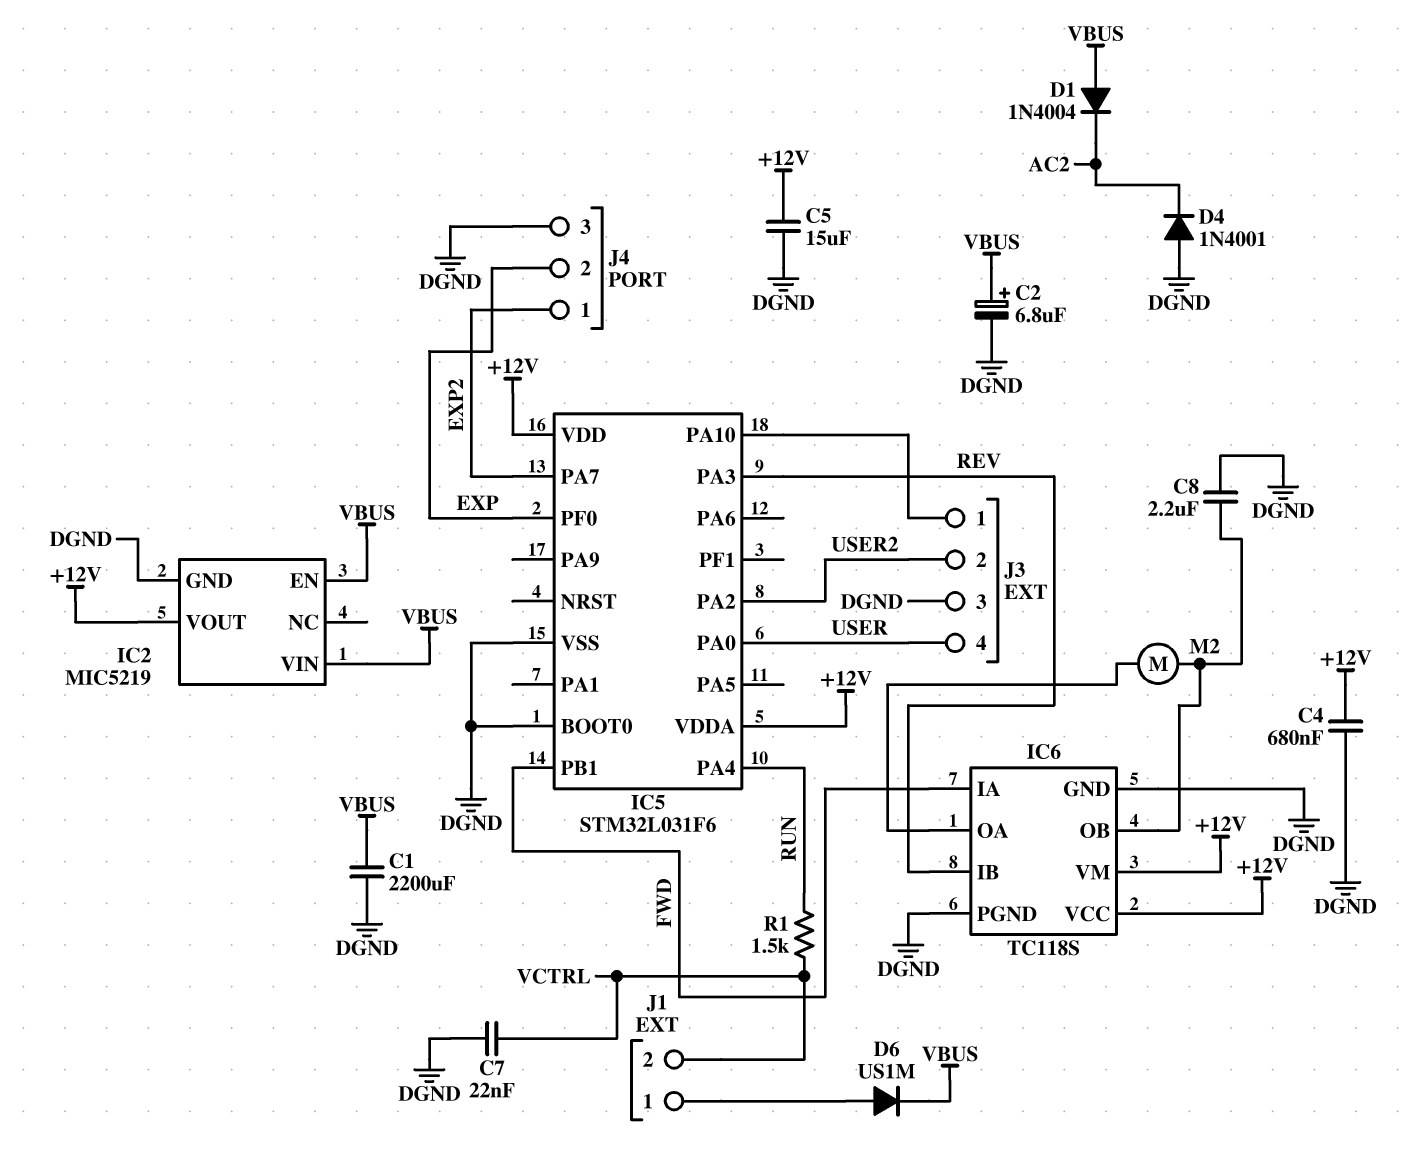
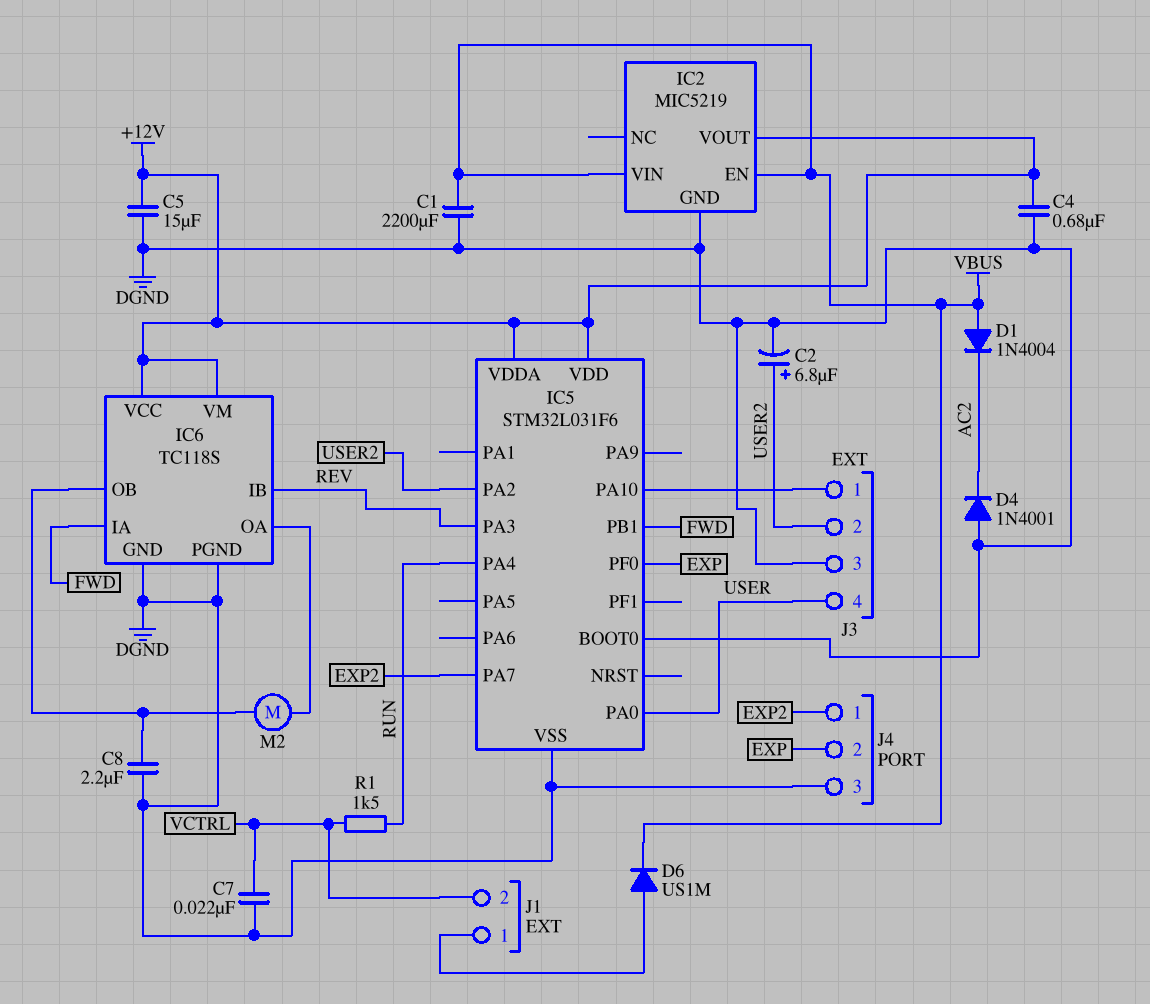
C2: 6.8uF (plus VBUS, minus DGND) -> 6.8uF (plus USER2, minus DGND)

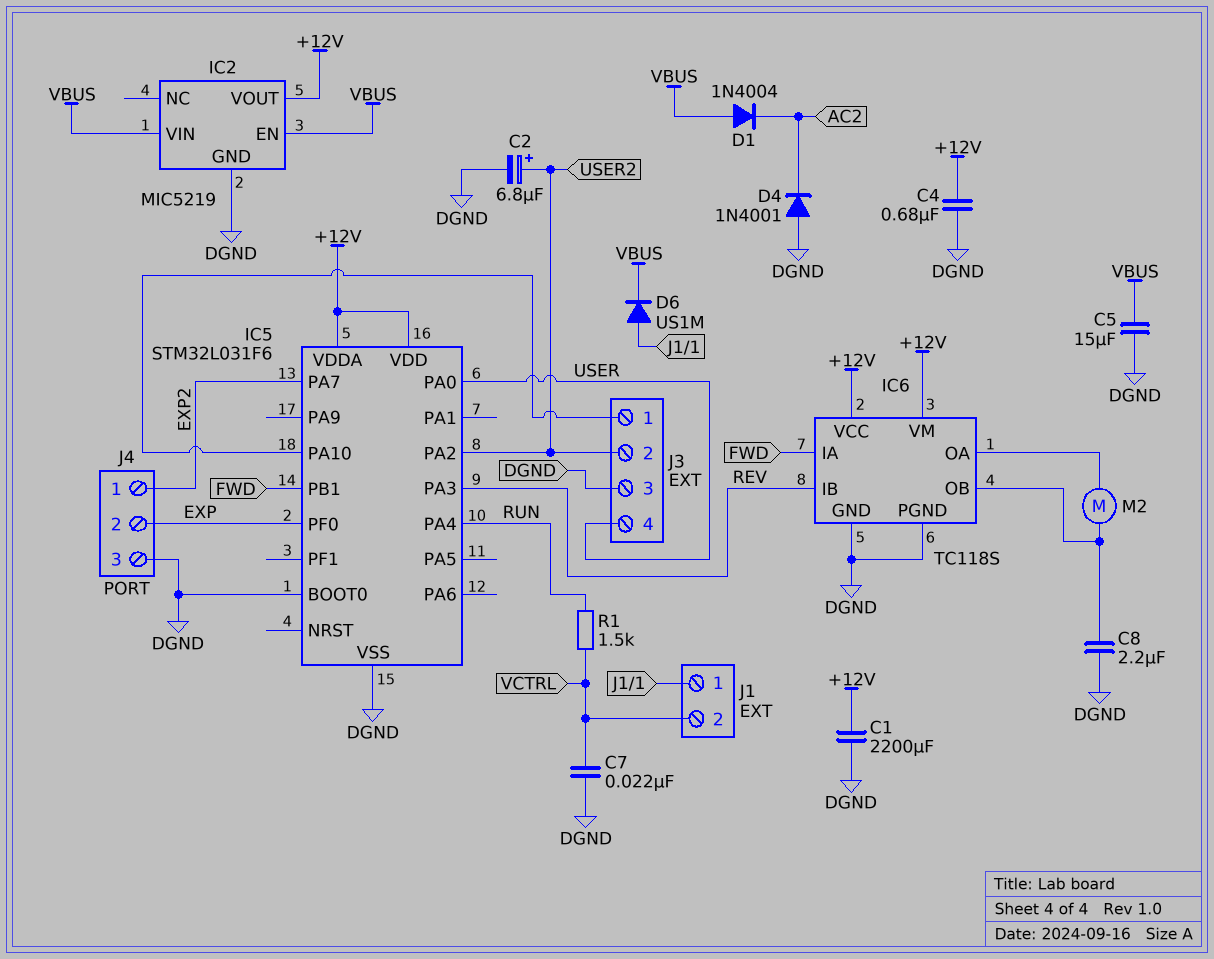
C1: 2200uF (DGND, VBUS) -> 2200uF (+12V, DGND)
C5: 15uF (+12V, DGND) -> 15uF (DGND, VBUS)

